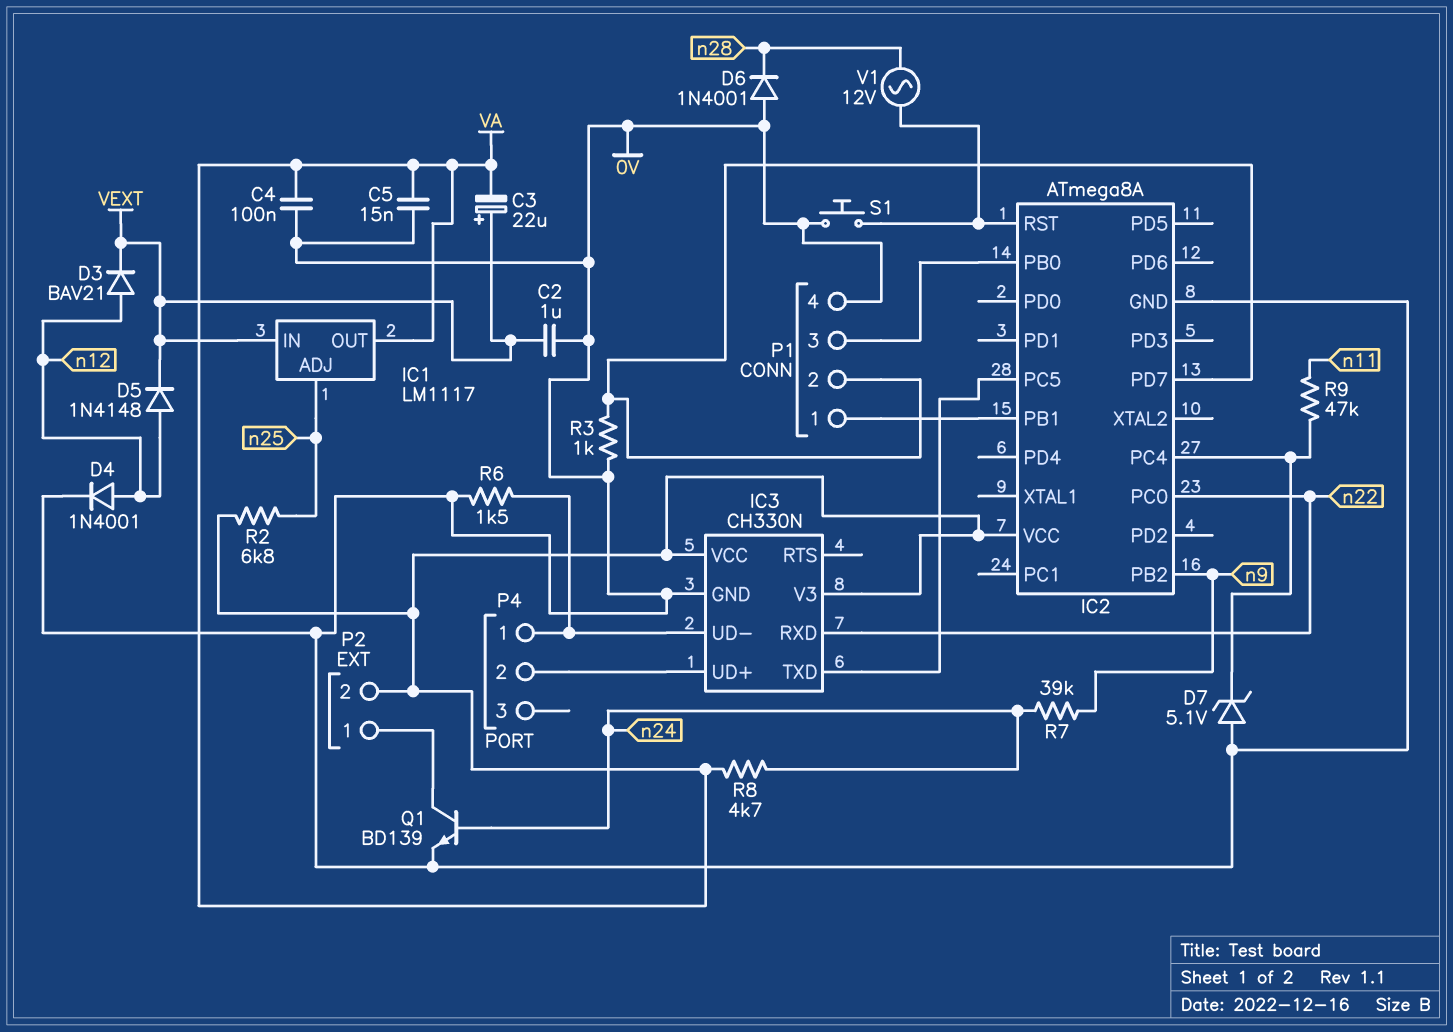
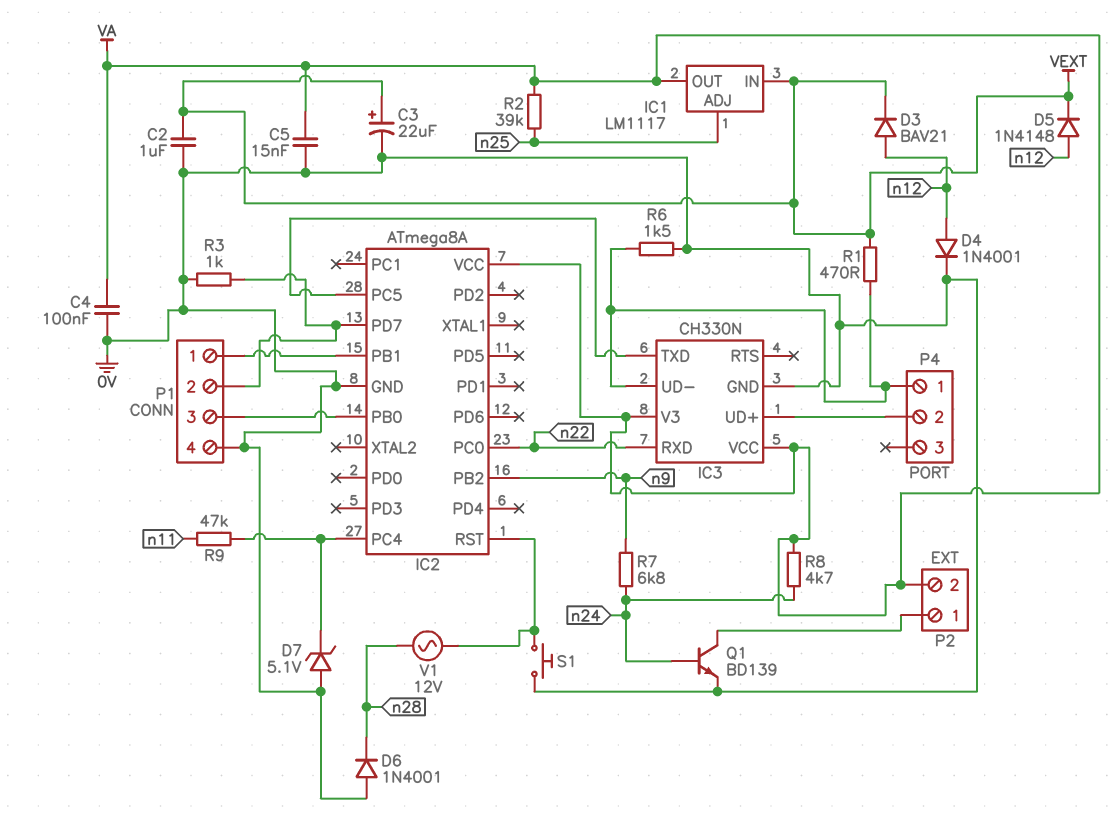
C3: 22uF (plus VEXT, minus VA) -> 22uF (plus VEXT, minus 0V)
R1: none -> 470 (IC3/UD-, VEXT)
R2: 6.8k (VA, n25) -> 39k (VA, n25)
R7: 39k (n9, n24) -> 6.8k (n9, n24)

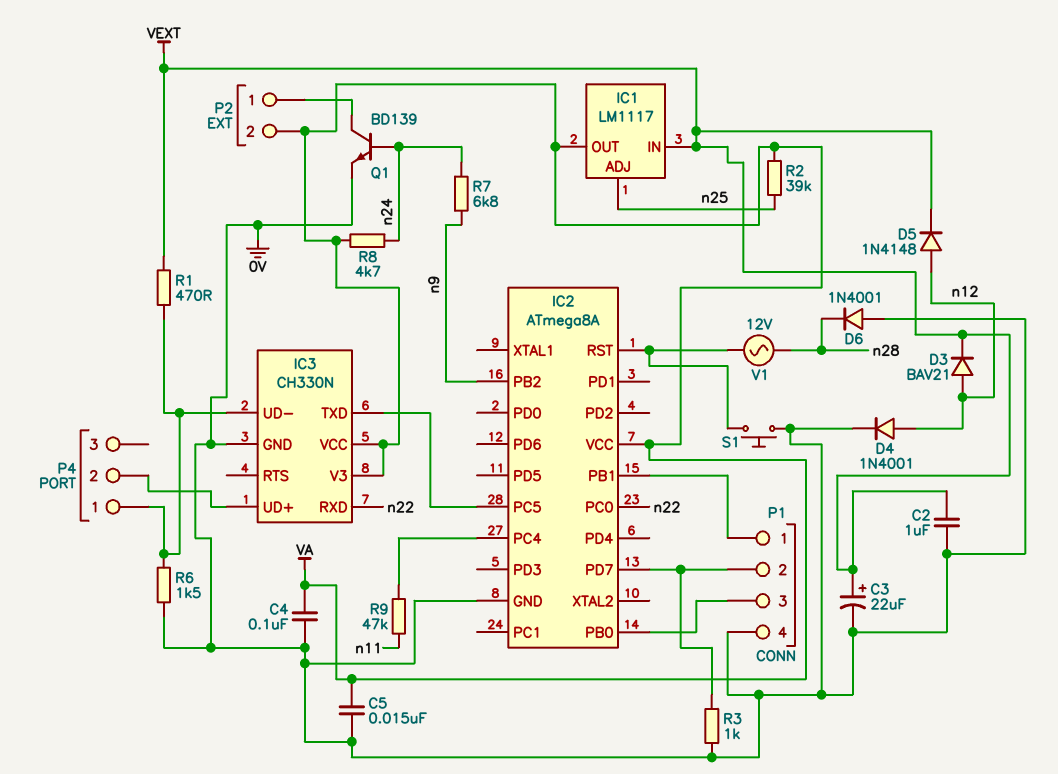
D7: zener 5.1V (A 0V, K IC2/PC4) -> none

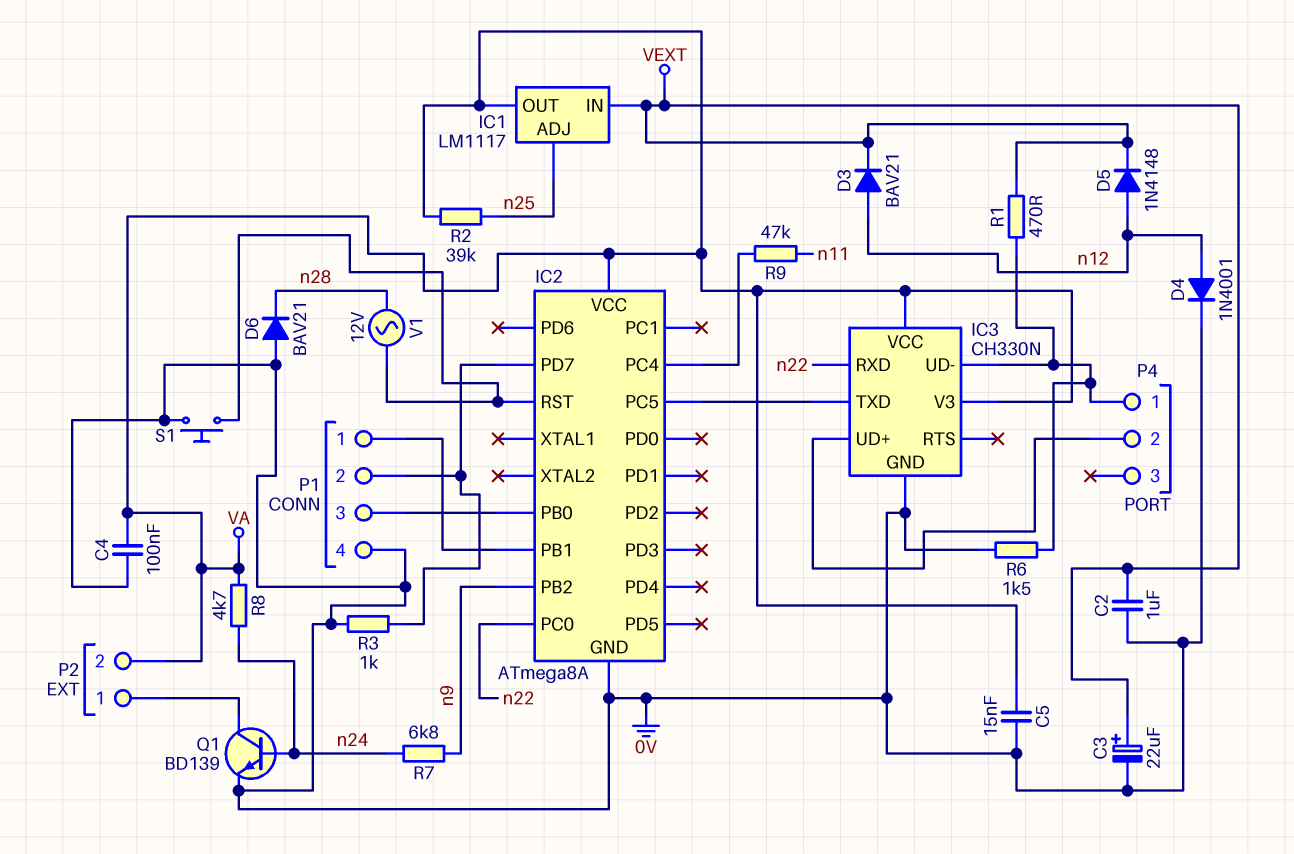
D6: diode 1N4001 (A 0V, K n28) -> diode BAV21 (A 0V, K n28)

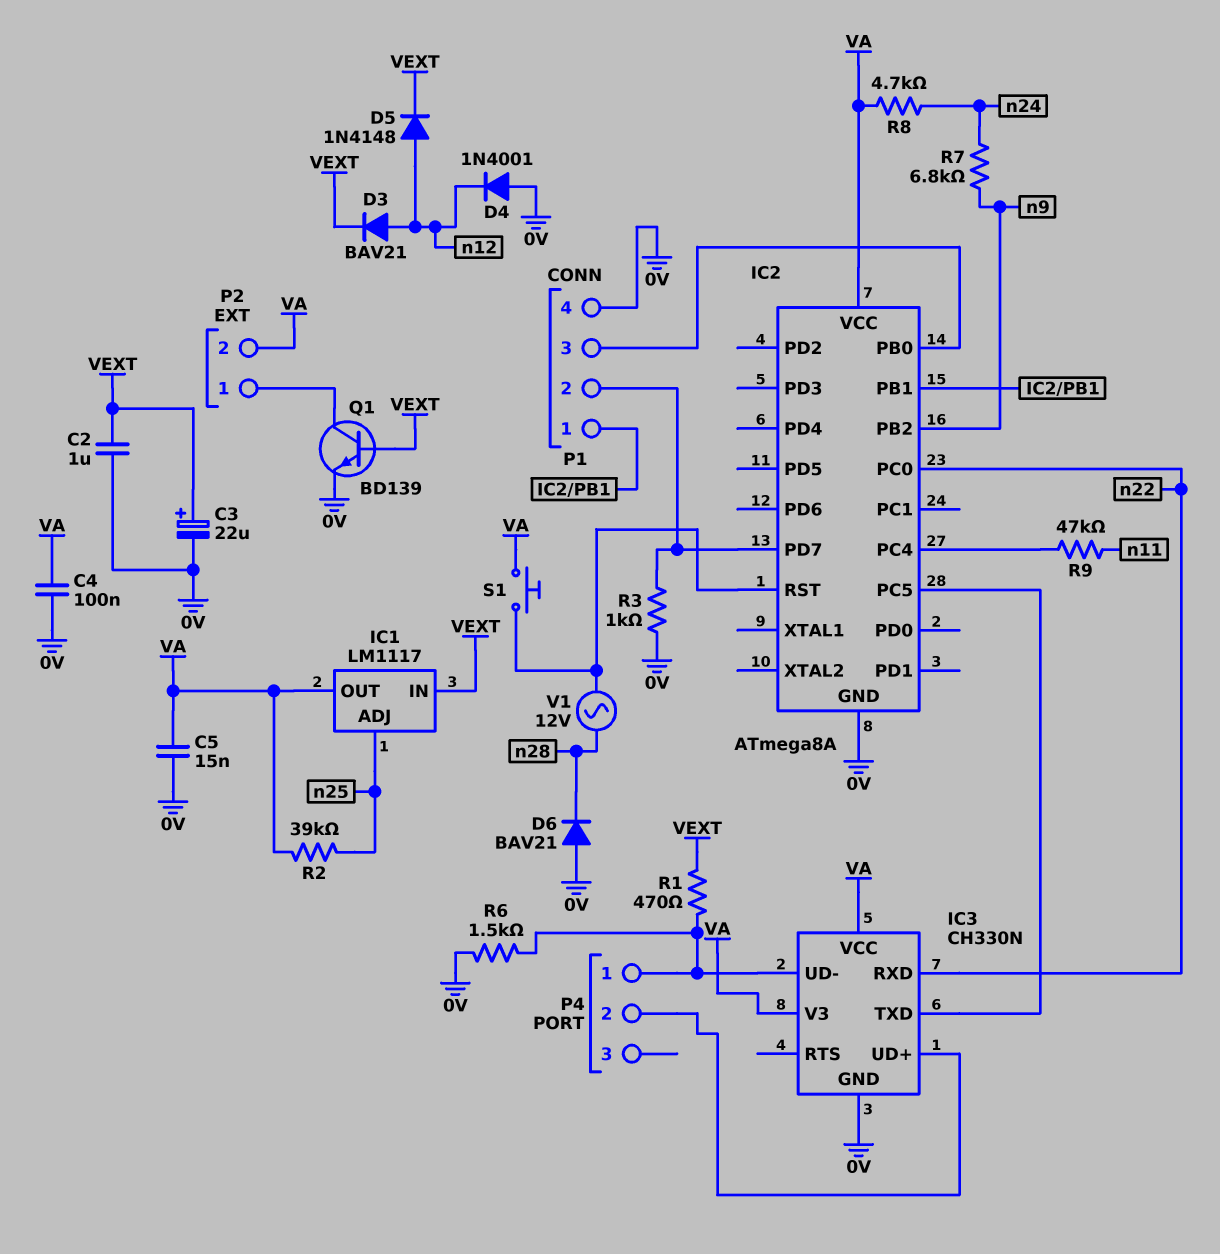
D4: diode 1N4001 (A n12, K 0V) -> diode 1N4001 (A 0V, K n12)
Q1: NPN BD139 (B n24, C P2/1, E 0V) -> NPN BD139 (B VEXT, C P2/1, E 0V)
S1: button (0V, IC2/RST) -> button (IC2/RST, VA)

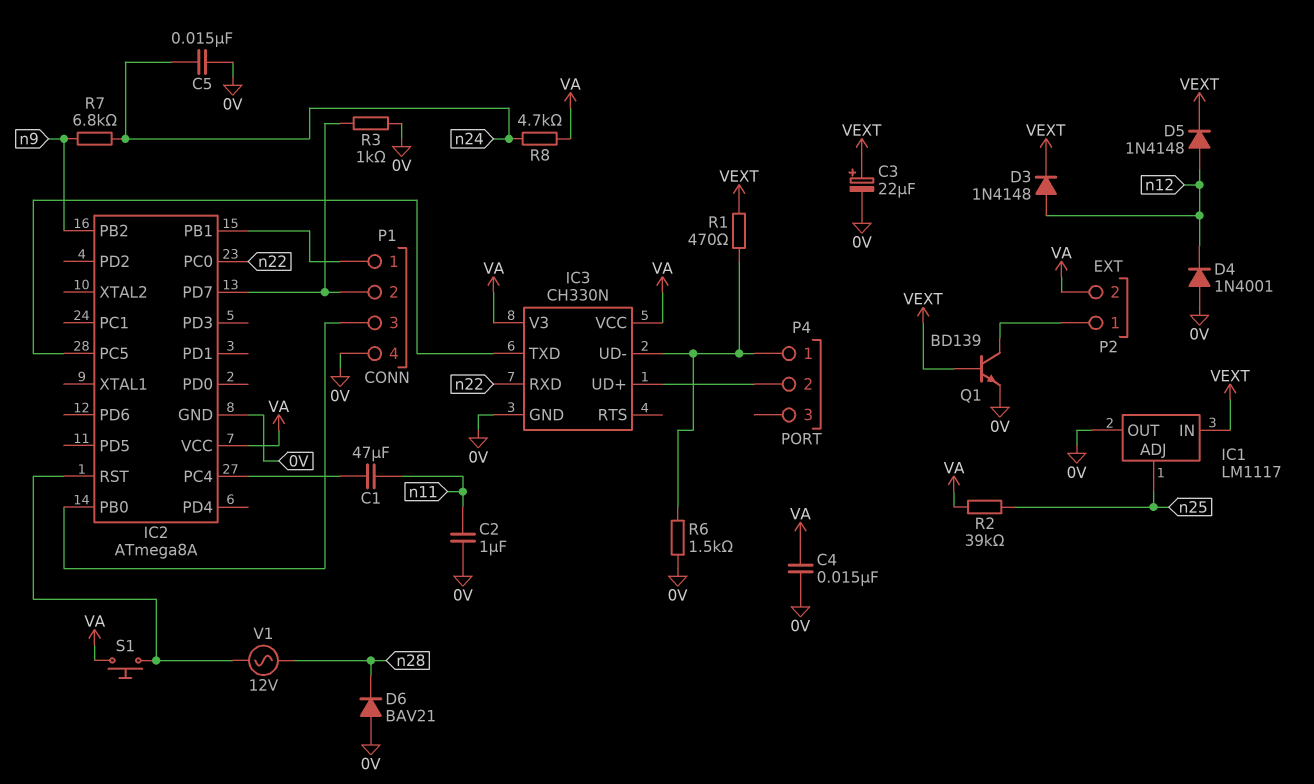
C1: none -> 47uF (IC2/PC4, n11)
C2: 1uF (0V, VEXT) -> 1uF (0V, n11)
C4: 100nF (0V, VA) -> 15nF (0V, VA)
C5: 15nF (0V, VA) -> 15nF (0V, n24)
D3: diode BAV21 (A n12, K VEXT) -> diode 1N4148 (A n12, K VEXT)
IC1 pin OUT: VA -> 0V
R9: 47k (IC2/PC4, n11) -> none

